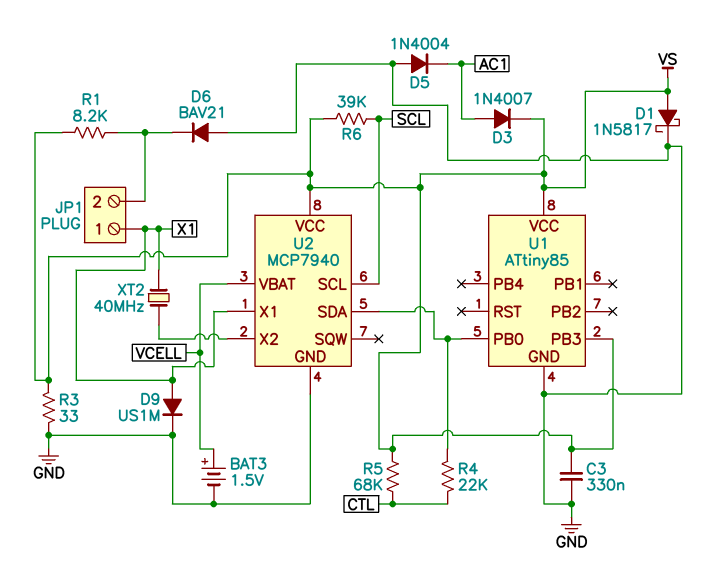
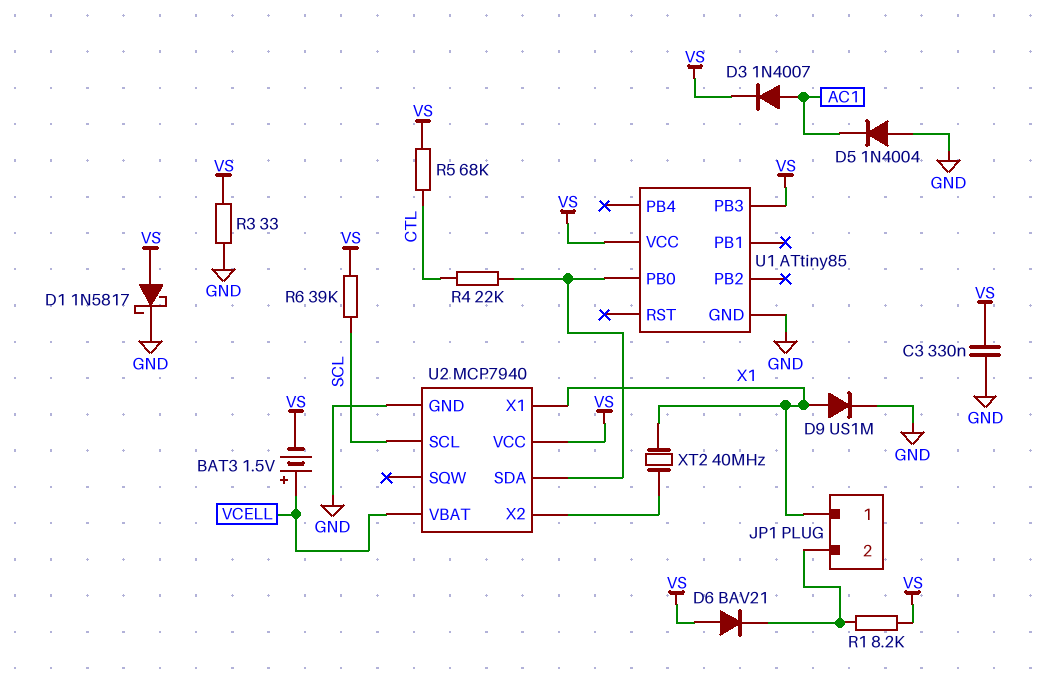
BAT3: 1.5V (plus VCELL, minus GND) -> 1.5V (plus VCELL, minus VS)
D6: diode BAV21 (A GND, K JP1/2) -> diode BAV21 (A VS, K JP1/2)

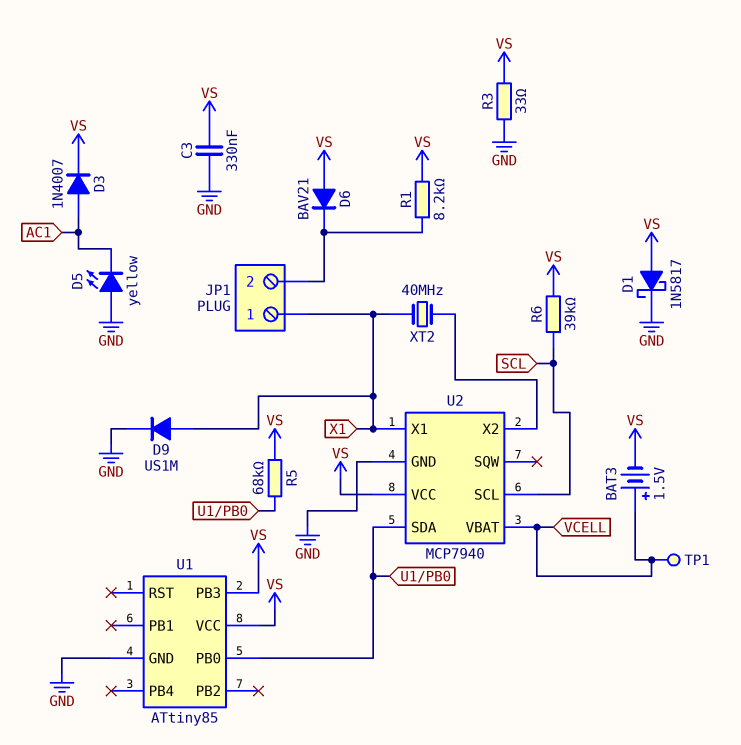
D5: diode 1N4004 (A GND, K AC1) -> LED yellow (A GND, K AC1)
R4: 22k (CTL, U1/PB0) -> none
R5: 68k (CTL, VS) -> 68k (U1/PB0, VS)
TP1: none -> test point (VCELL)

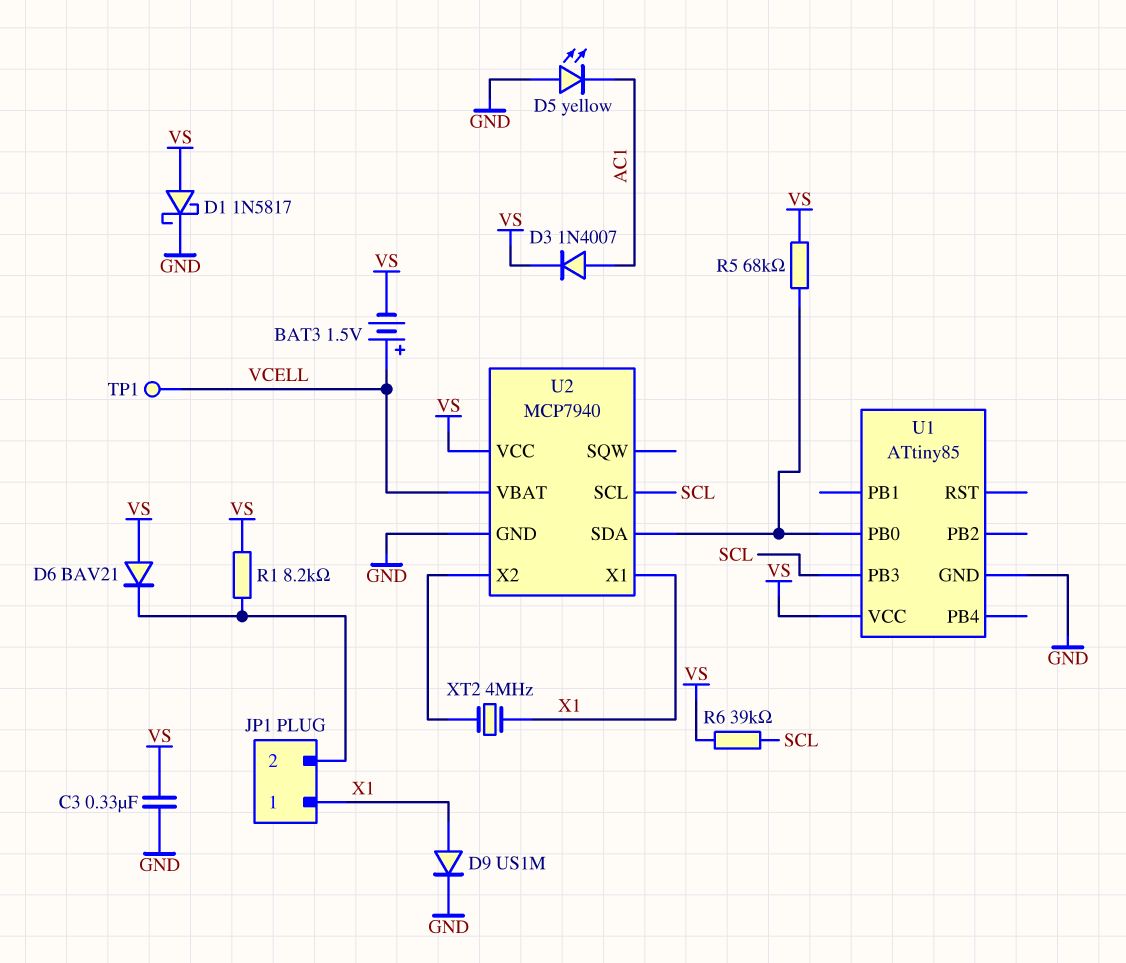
R3: 33 (GND, VS) -> none
U1 pin PB3: VS -> SCL
XT2: 40MHz (U2/X2, X1) -> 4MHz (U2/X2, X1)

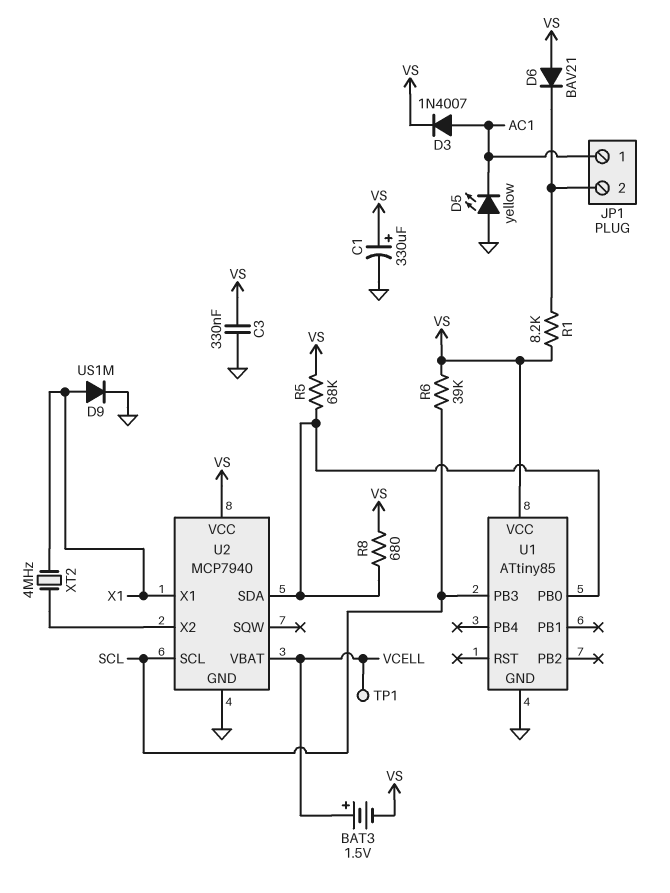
C1: none -> 330uF (plus VS, minus GND)
D1: schottky 1N5817 (A VS, K GND) -> none
JP1 pin 1: X1 -> AC1
R8: none -> 680 (U1/PB0, VS)

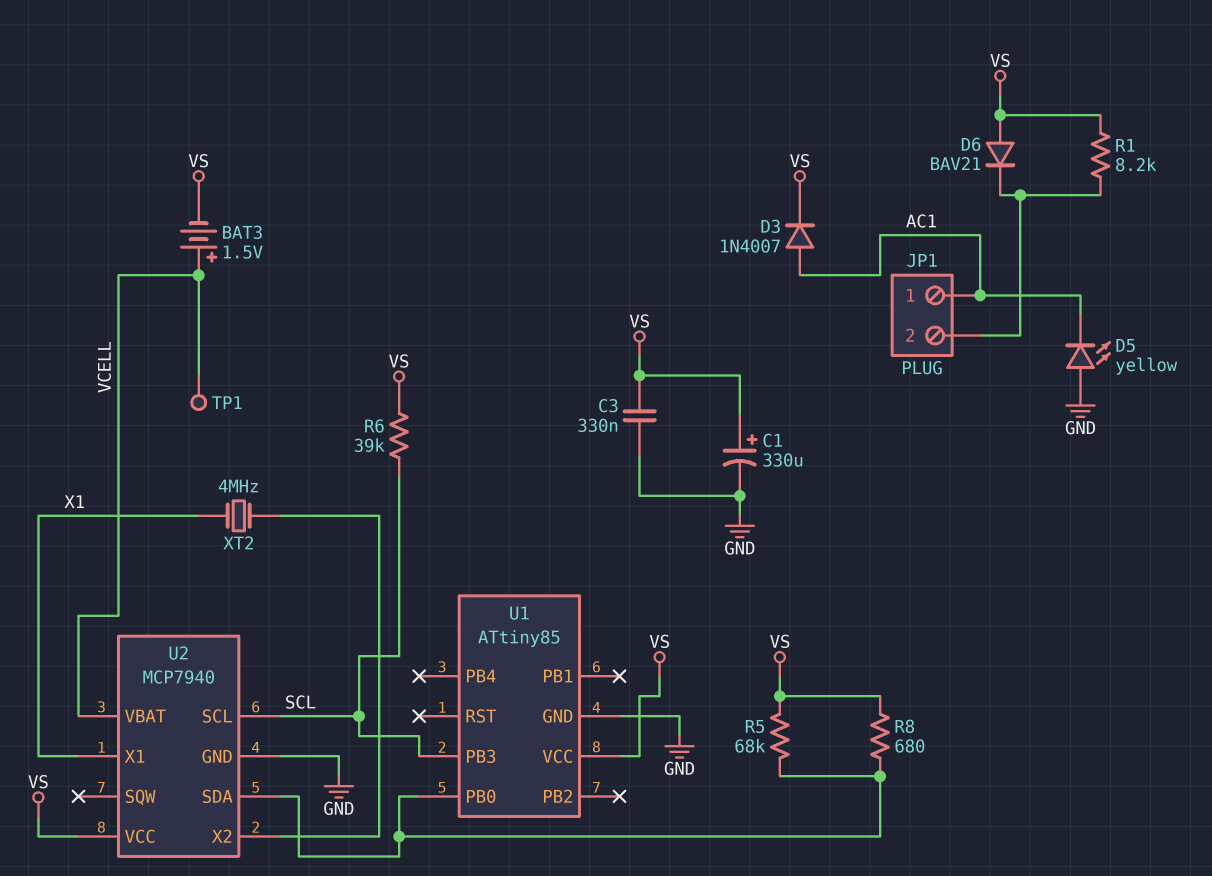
D9: diode US1M (A X1, K GND) -> none

